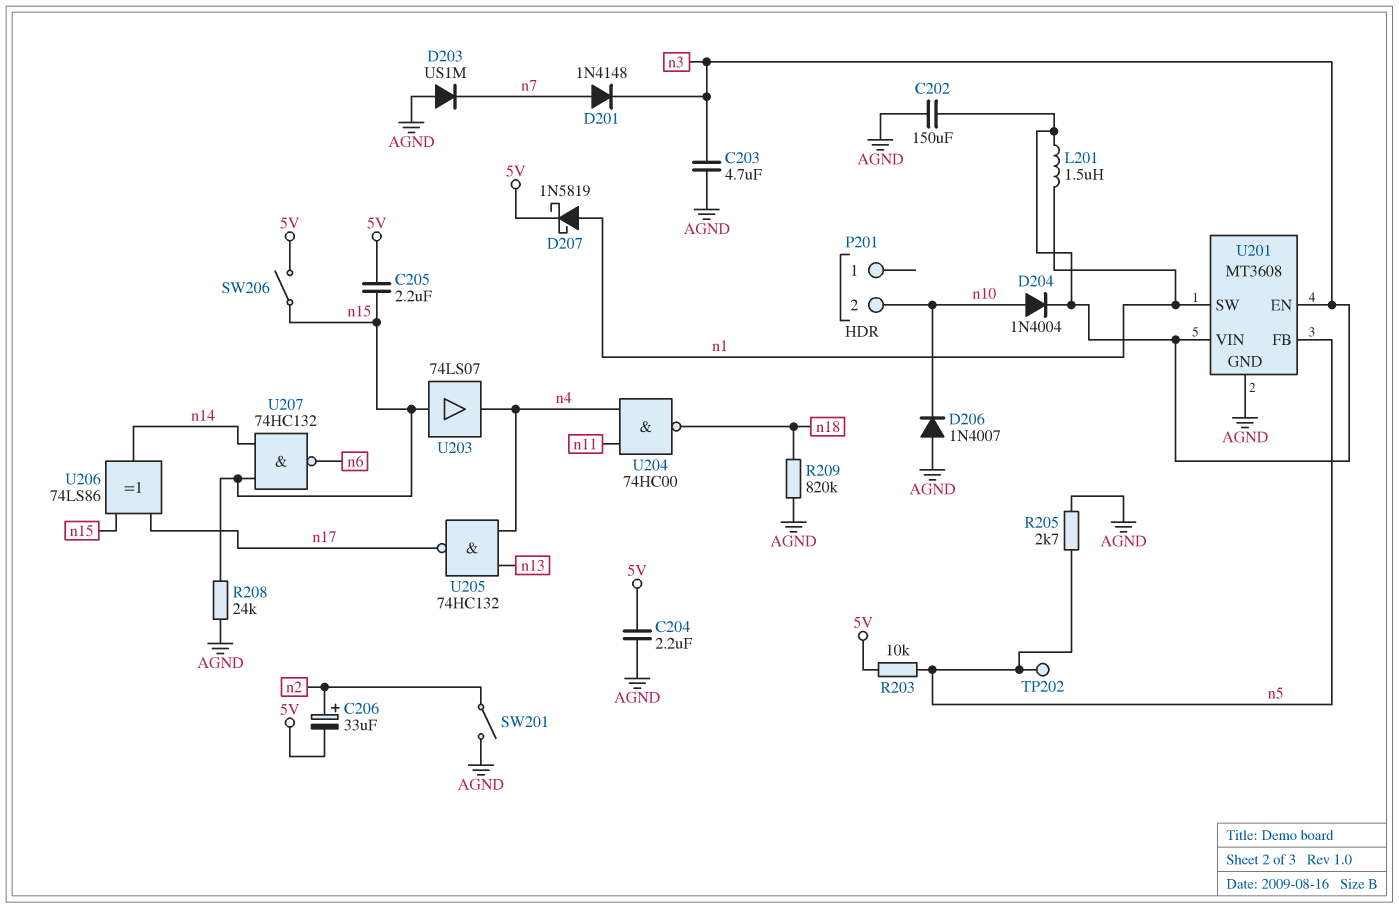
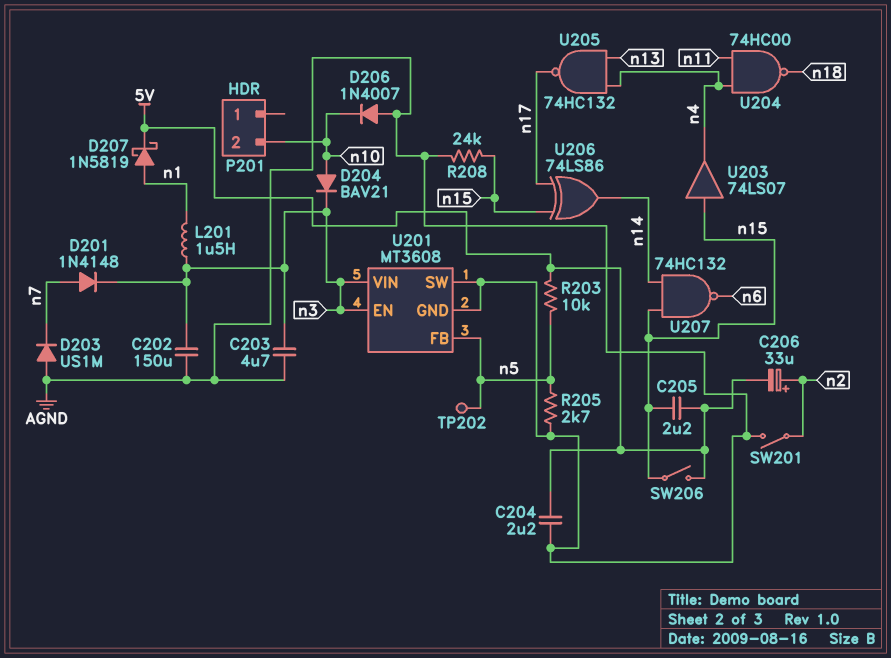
D204: diode 1N4004 (A n10, K n3) -> diode BAV21 (A n10, K n3)
R209: 820k (AGND, n18) -> none
U201 pin SW: n1 -> AGND

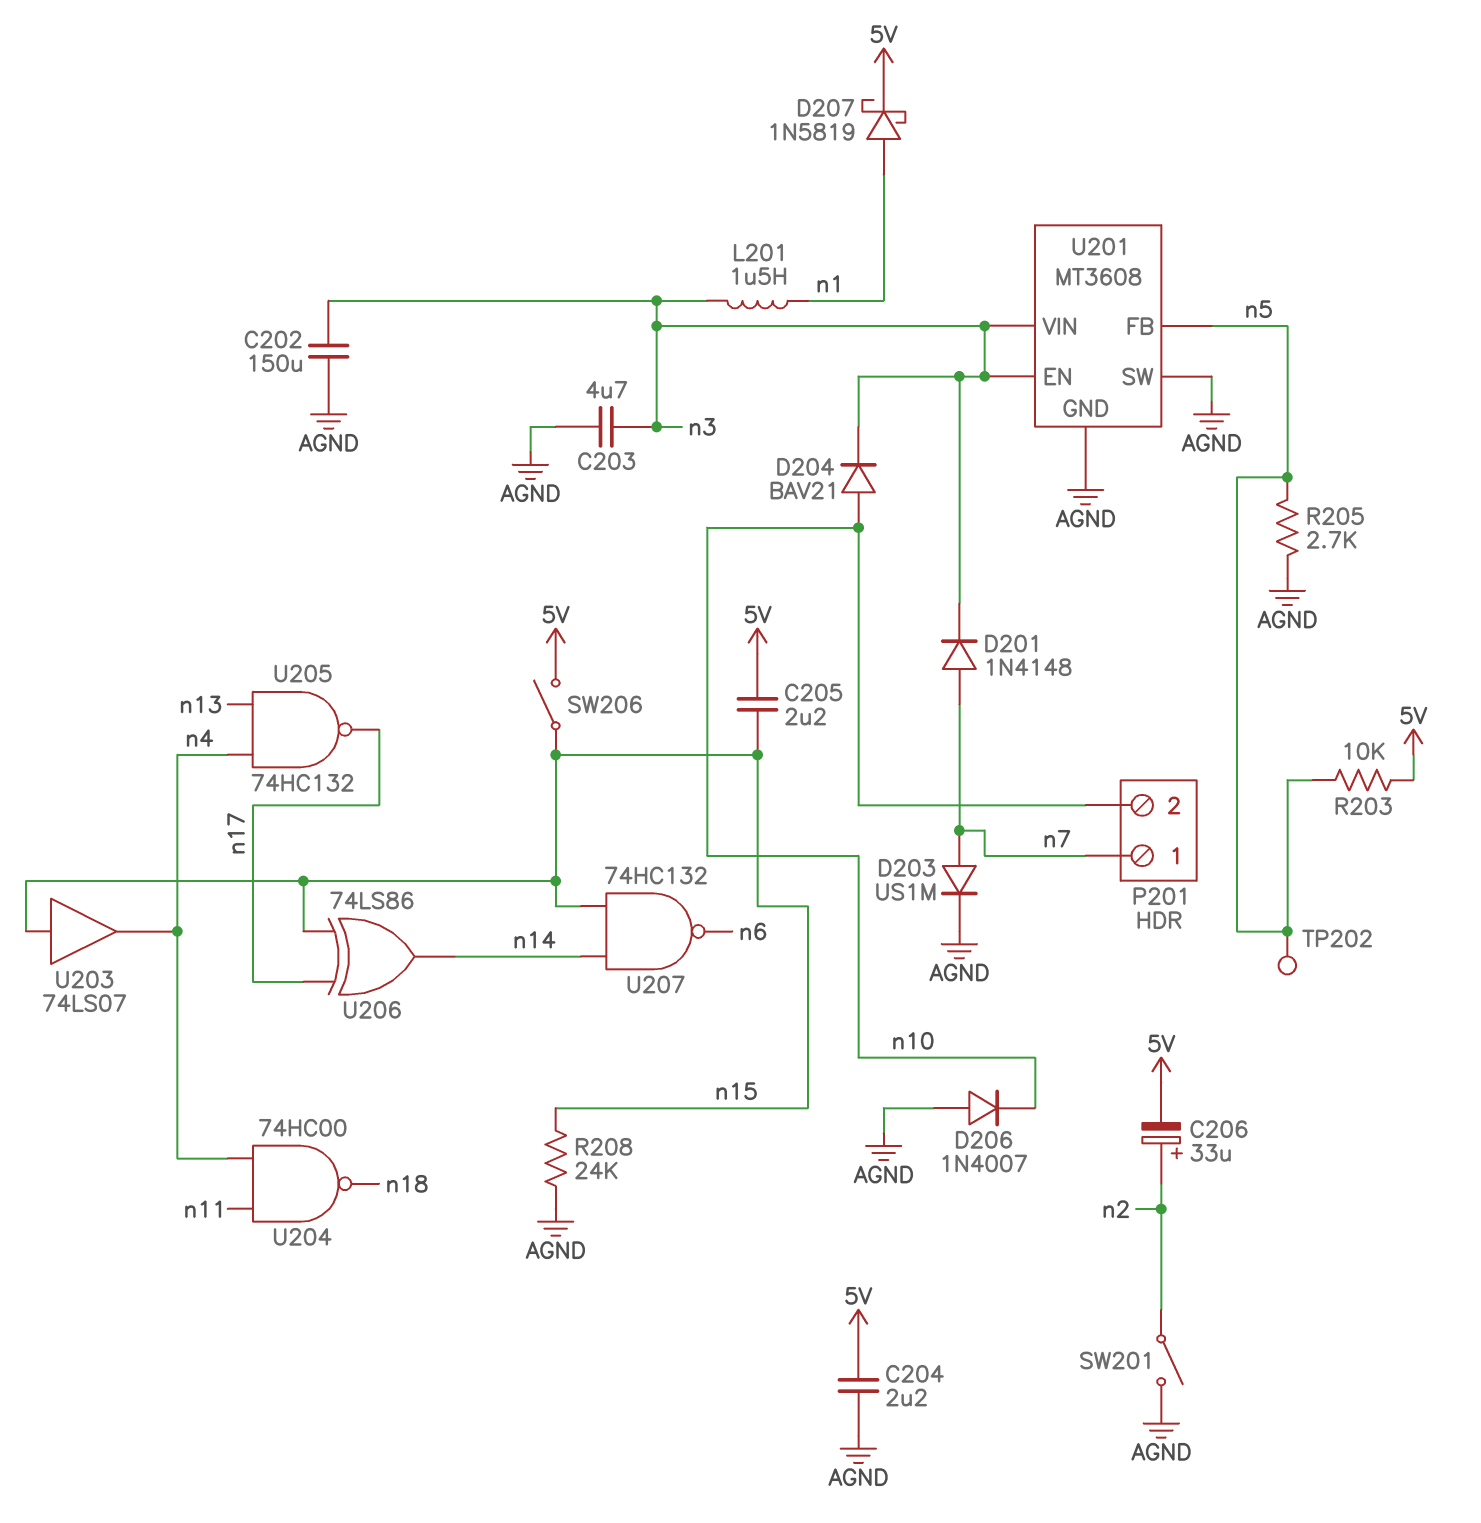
D203: diode US1M (A AGND, K n7) -> diode US1M (A n7, K AGND)
P201 pin 1: none -> n7

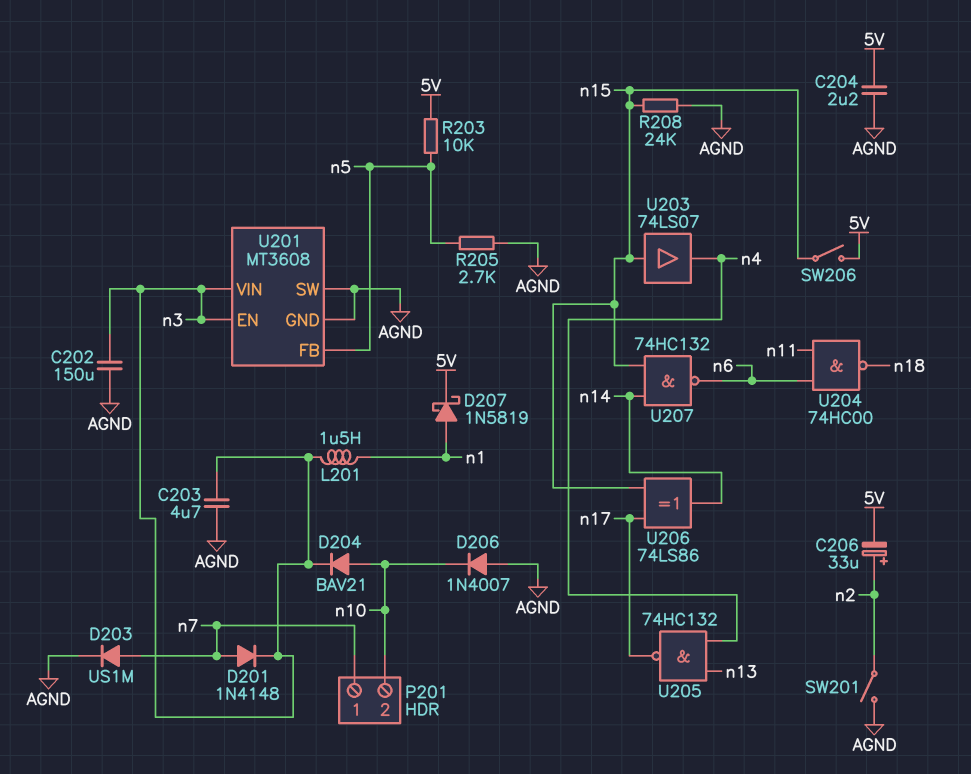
C205: 2.2uF (5V, n15) -> none
TP202: test point (n5) -> none
U204: NAND 74HC00 (in n4, in n11, out n18) -> NAND 74HC00 (in n6, in n11, out n18)

